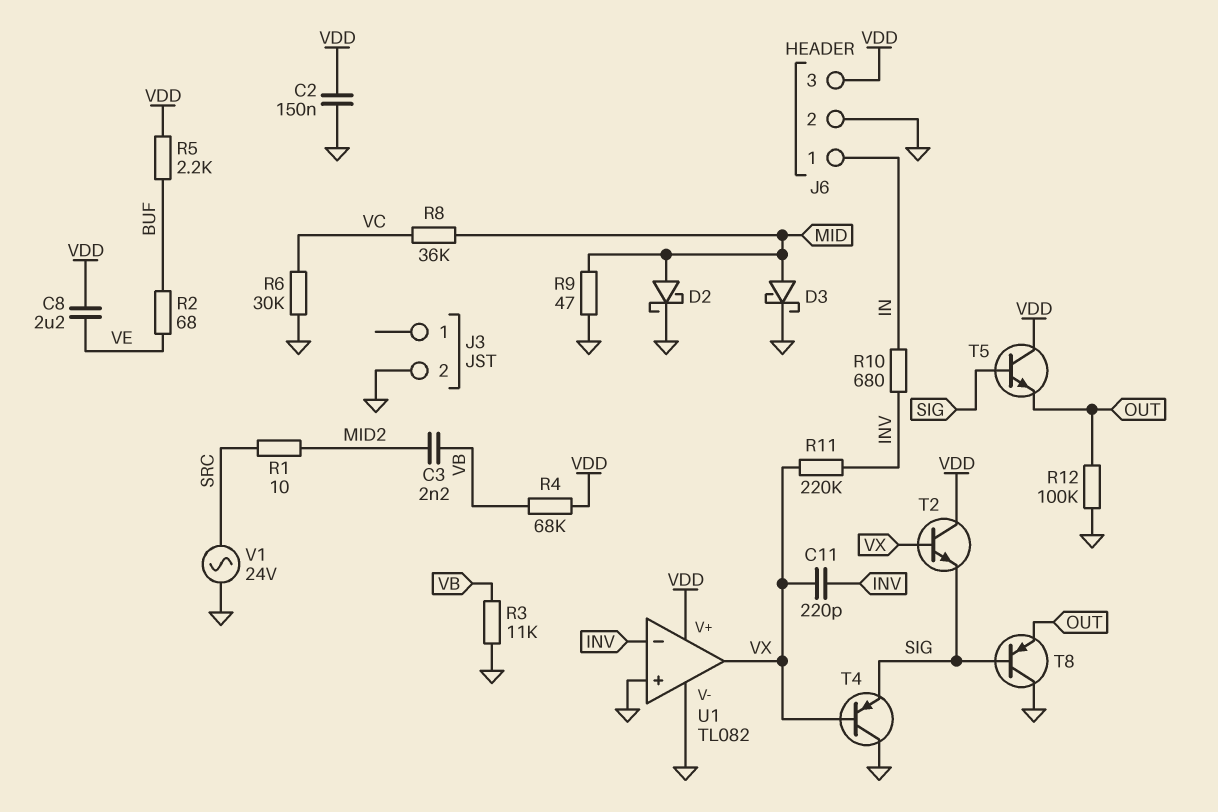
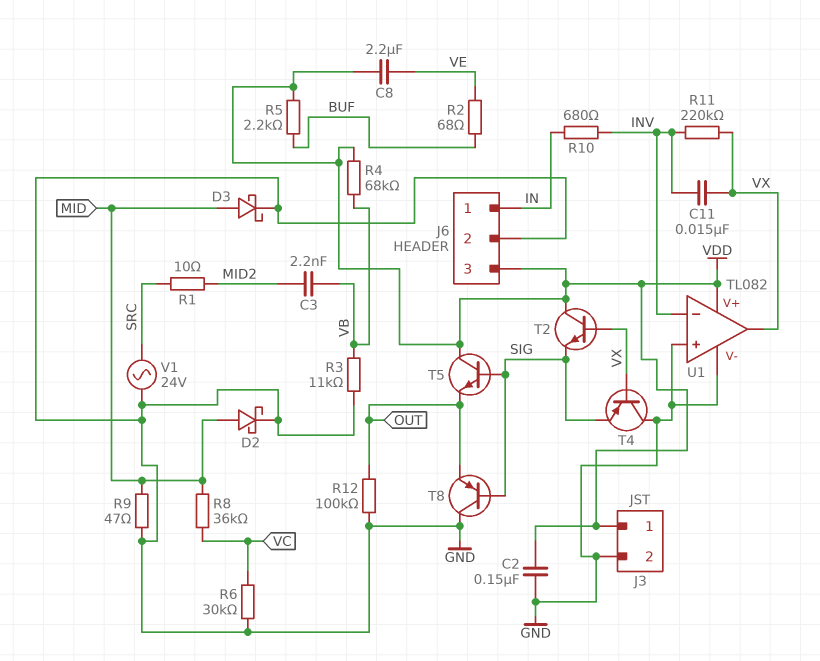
C11: 220pF (INV, VX) -> 15nF (INV, VX)
J3 pin 1: none -> VDD

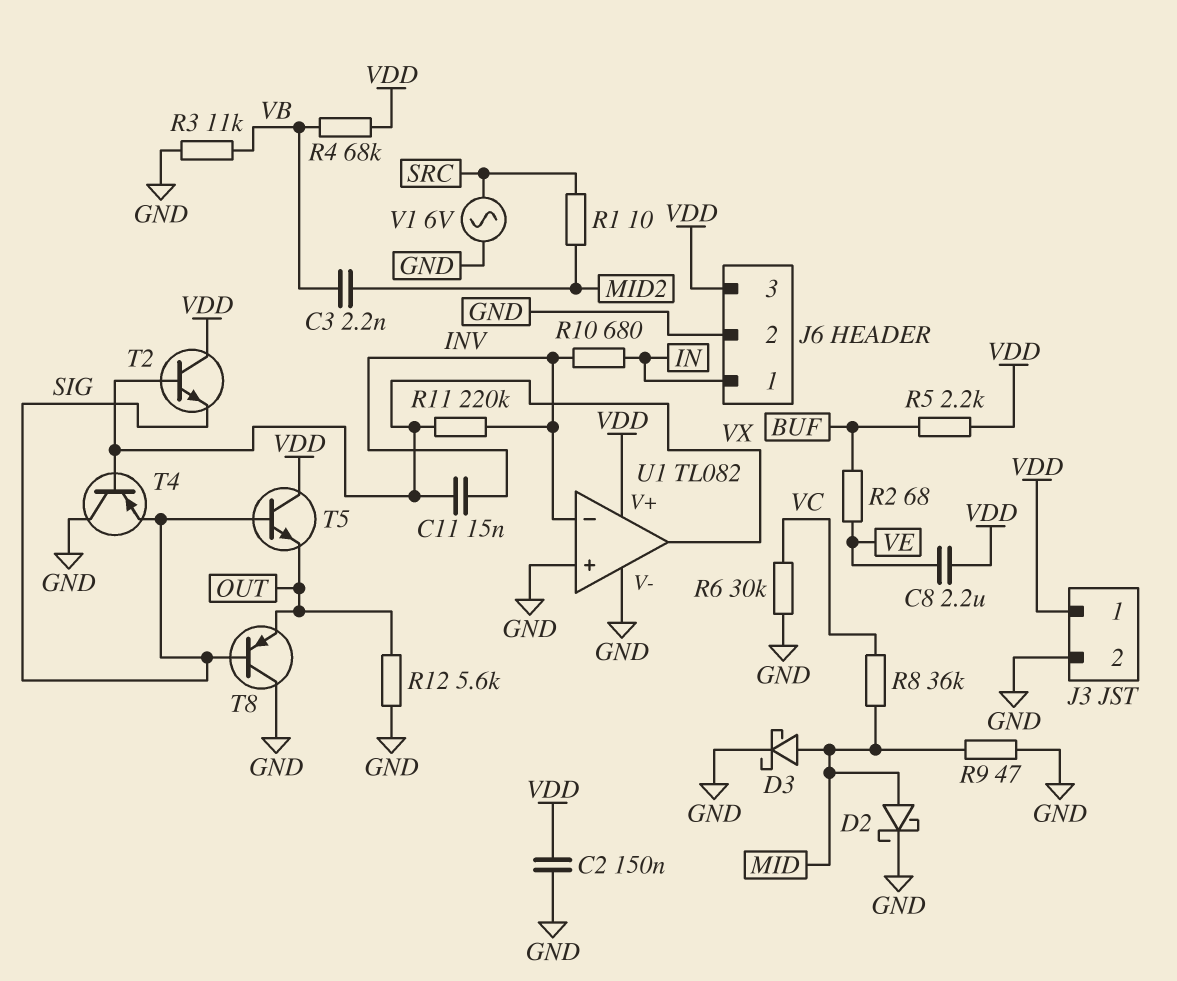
R12: 100k (GND, OUT) -> 5.6k (GND, OUT)
V1: AC 24V (GND, SRC) -> AC 6V (GND, SRC)

